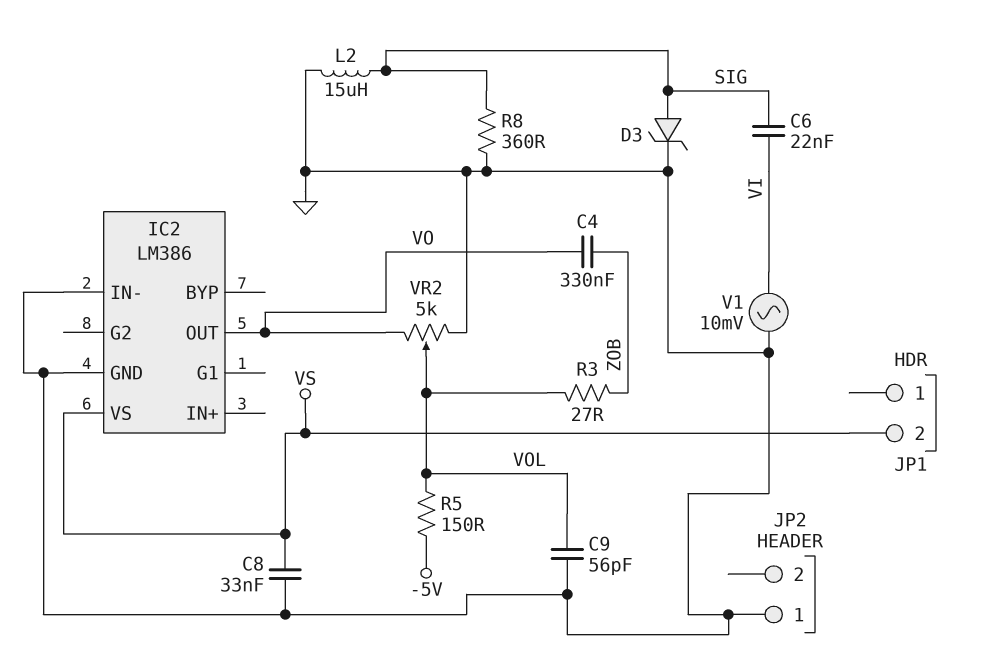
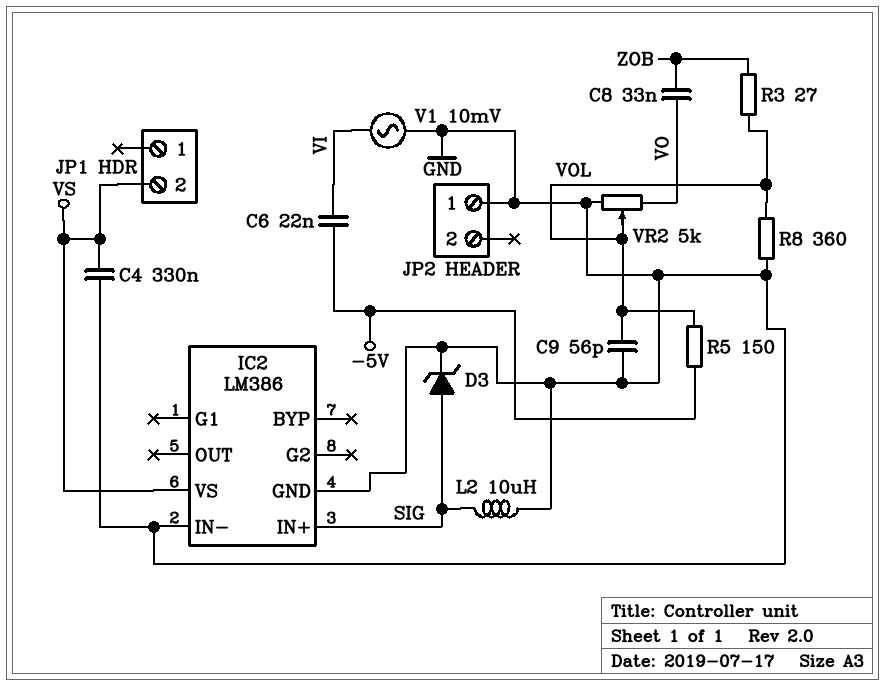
C4: 330nF (VO, ZOB) -> 330nF (GND, VS)
C6: 22nF (SIG, VI) -> 22nF (-5V, VI)
C8: 33nF (GND, VS) -> 33nF (VO, ZOB)
IC2 pin IN+: none -> SIG
IC2 pin OUT: VO -> none
L2: 15uH (GND, SIG) -> 10uH (GND, SIG)
R8: 360 (GND, SIG) -> 360 (GND, VOL)

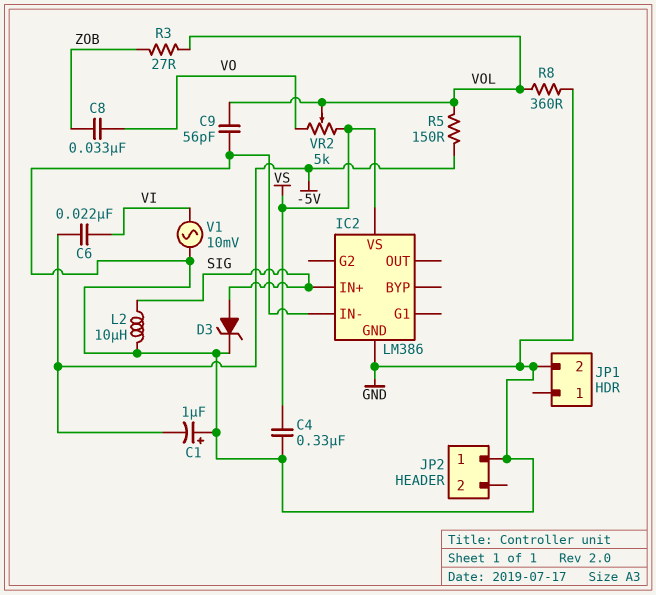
C1: none -> 1uF (plus GND, minus -5V)
JP1 pin 2: VS -> GND
VR2: 5k (GND, VO, wiper VOL) -> 5k (VO, VS, wiper VOL)

